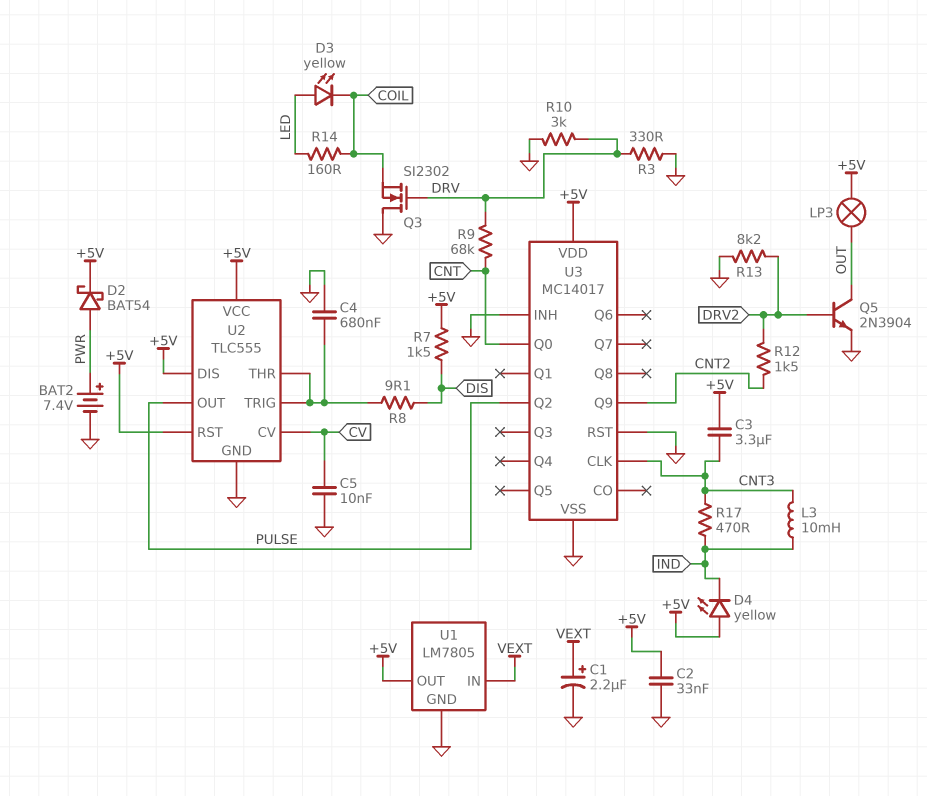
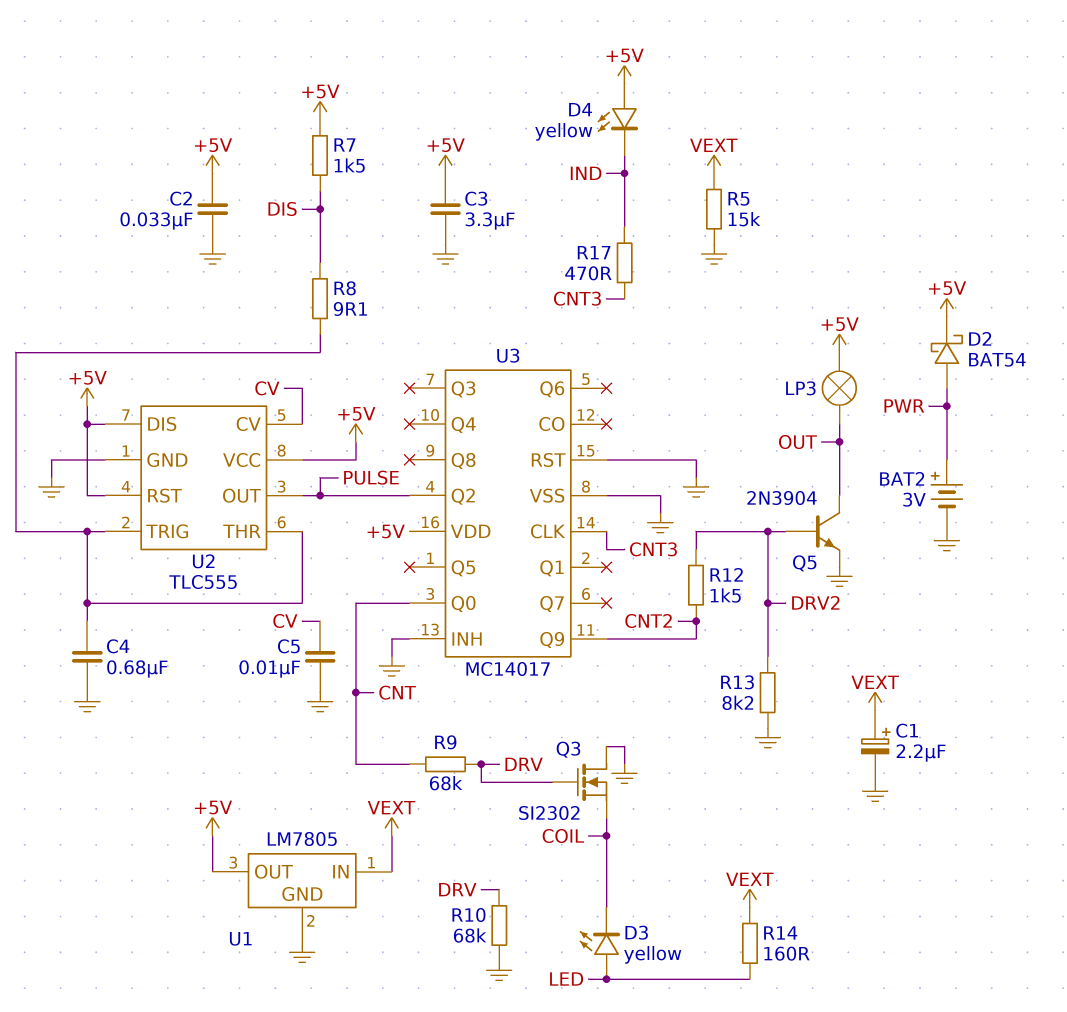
BAT2: 7.4V (plus PWR, minus GND) -> 3V (plus PWR, minus GND)
C3: 3.3uF (+5V, CNT3) -> 3.3uF (+5V, GND)
L3: 10mH (CNT3, IND) -> none
R3: 330 (DRV, GND) -> none
R5: none -> 15k (GND, VEXT)
R10: 3k (DRV, GND) -> 68k (DRV, GND)
R14: 160 (COIL, LED) -> 160 (LED, VEXT)

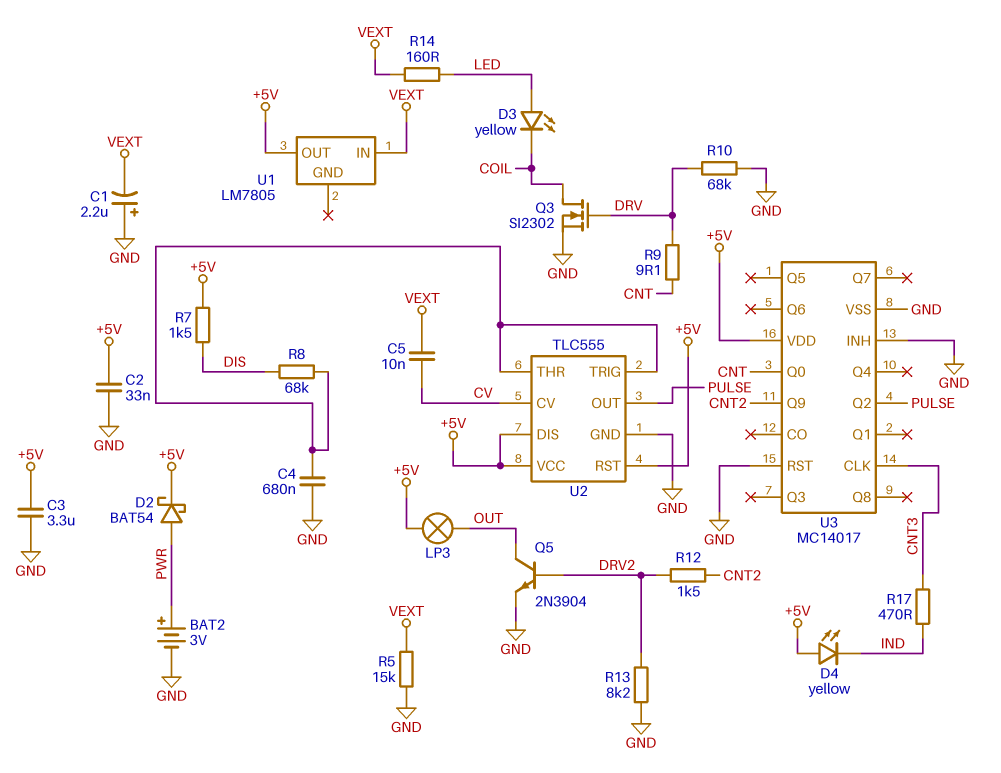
C1: 2.2uF (plus VEXT, minus GND) -> 2.2uF (plus GND, minus VEXT)
C5: 10nF (CV, GND) -> 10nF (CV, VEXT)
Q3: NMOS SI2302 (G DRV, D GND, S COIL) -> NMOS SI2302 (G DRV, D COIL, S GND)
R8: 9.1 (DIS, U2/THR) -> 68k (DIS, U2/THR)
R9: 68k (CNT, DRV) -> 9.1 (CNT, DRV)
U1 pin GND: GND -> none

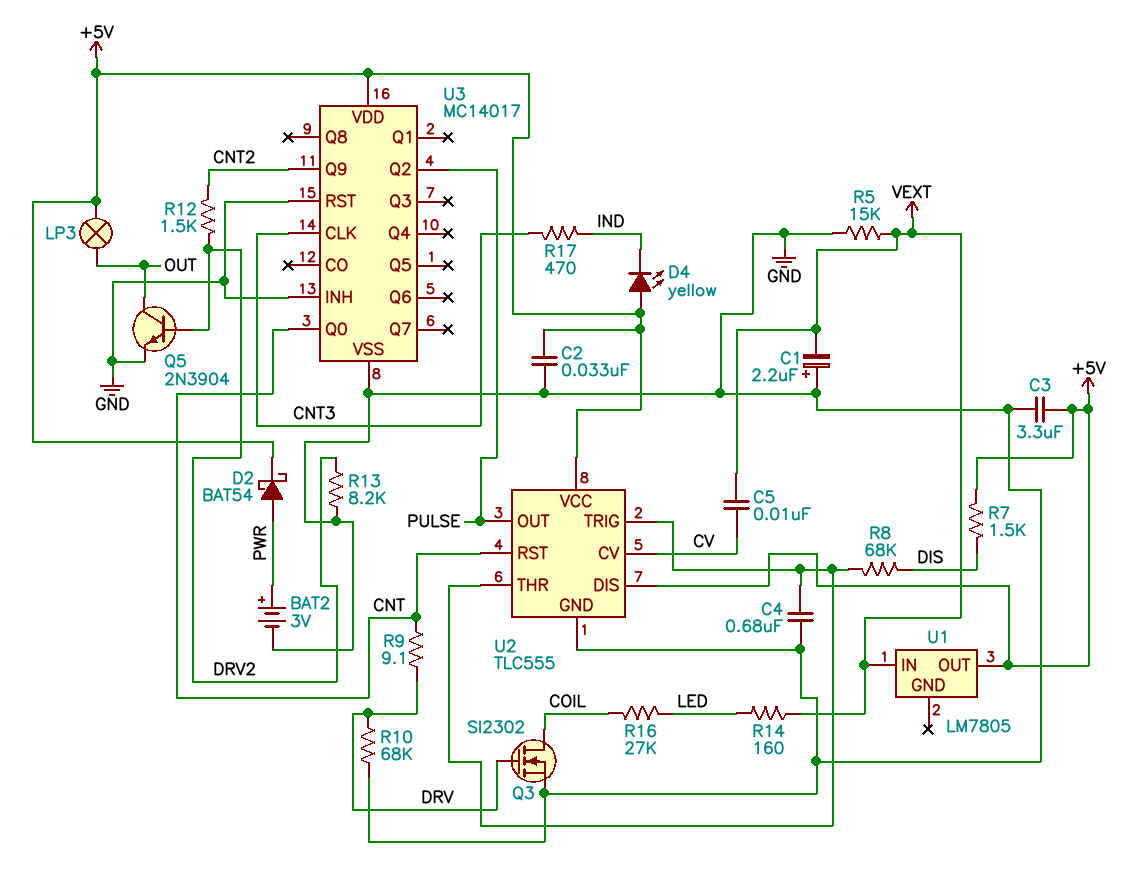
D3: LED yellow (A LED, K COIL) -> none
R16: none -> 27k (COIL, LED)
U2 pin RST: +5V -> CNT

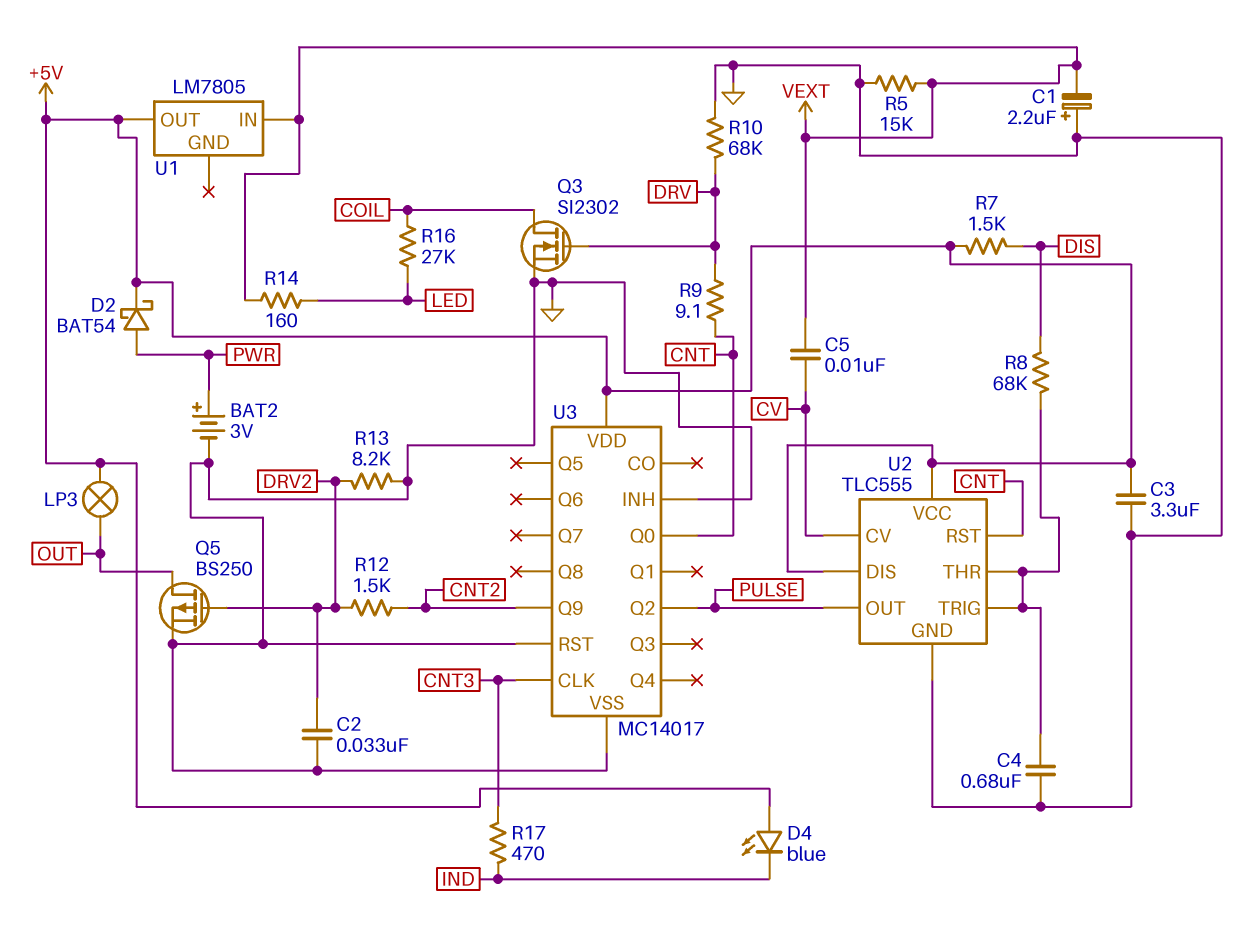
C2: 33nF (+5V, GND) -> 33nF (DRV2, GND)
D4: LED yellow (A +5V, K IND) -> LED blue (A +5V, K IND)
Q5: NPN 2N3904 (B DRV2, C OUT, E GND) -> PMOS BS250 (G DRV2, D OUT, S GND)

